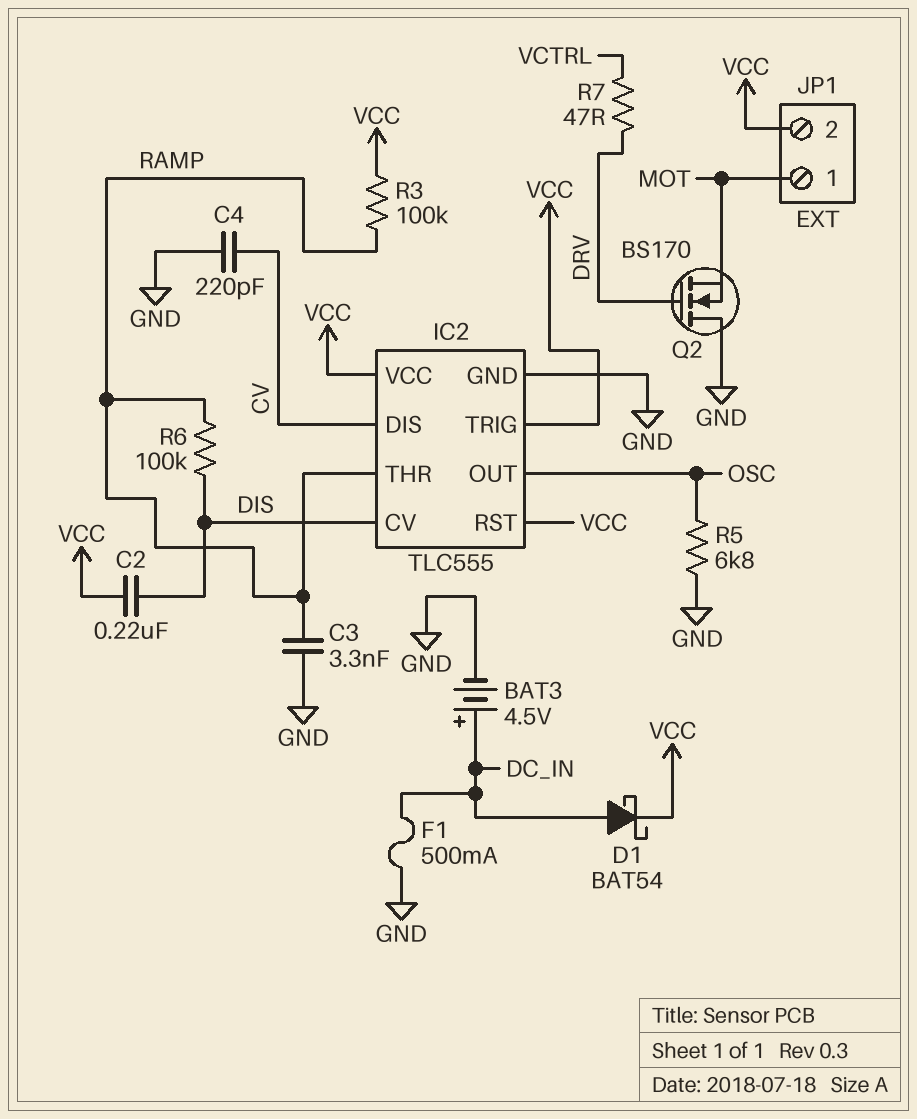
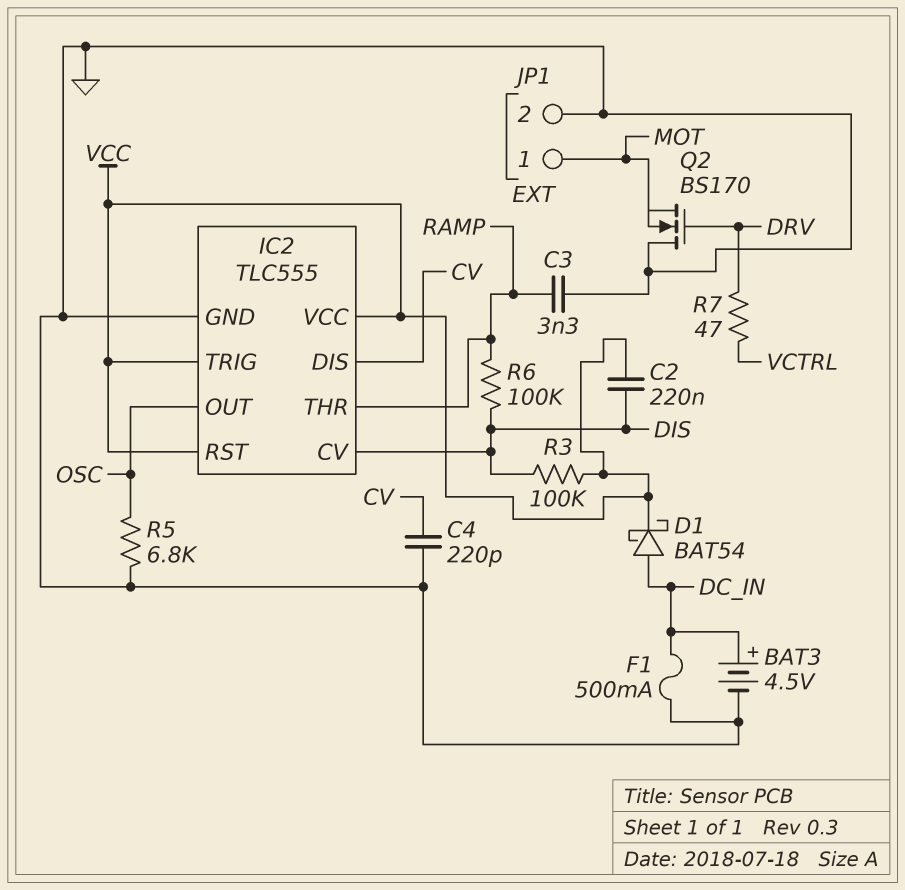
JP1 pin 2: VCC -> GND
R3: 100k (RAMP, VCC) -> 100k (DIS, VCC)

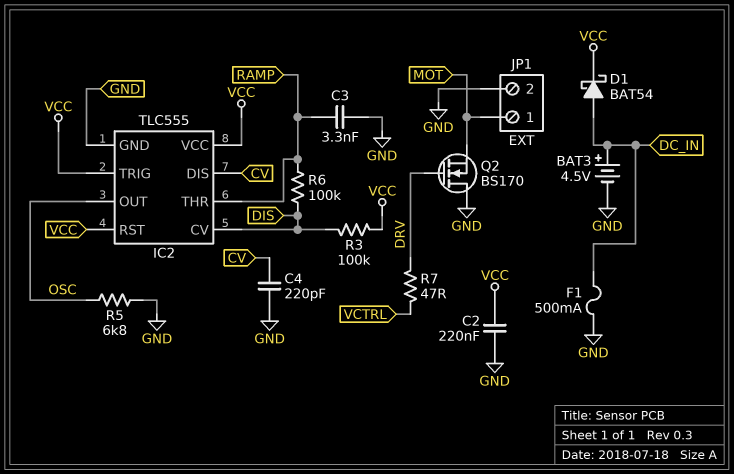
C2: 220nF (DIS, VCC) -> 220nF (GND, VCC)

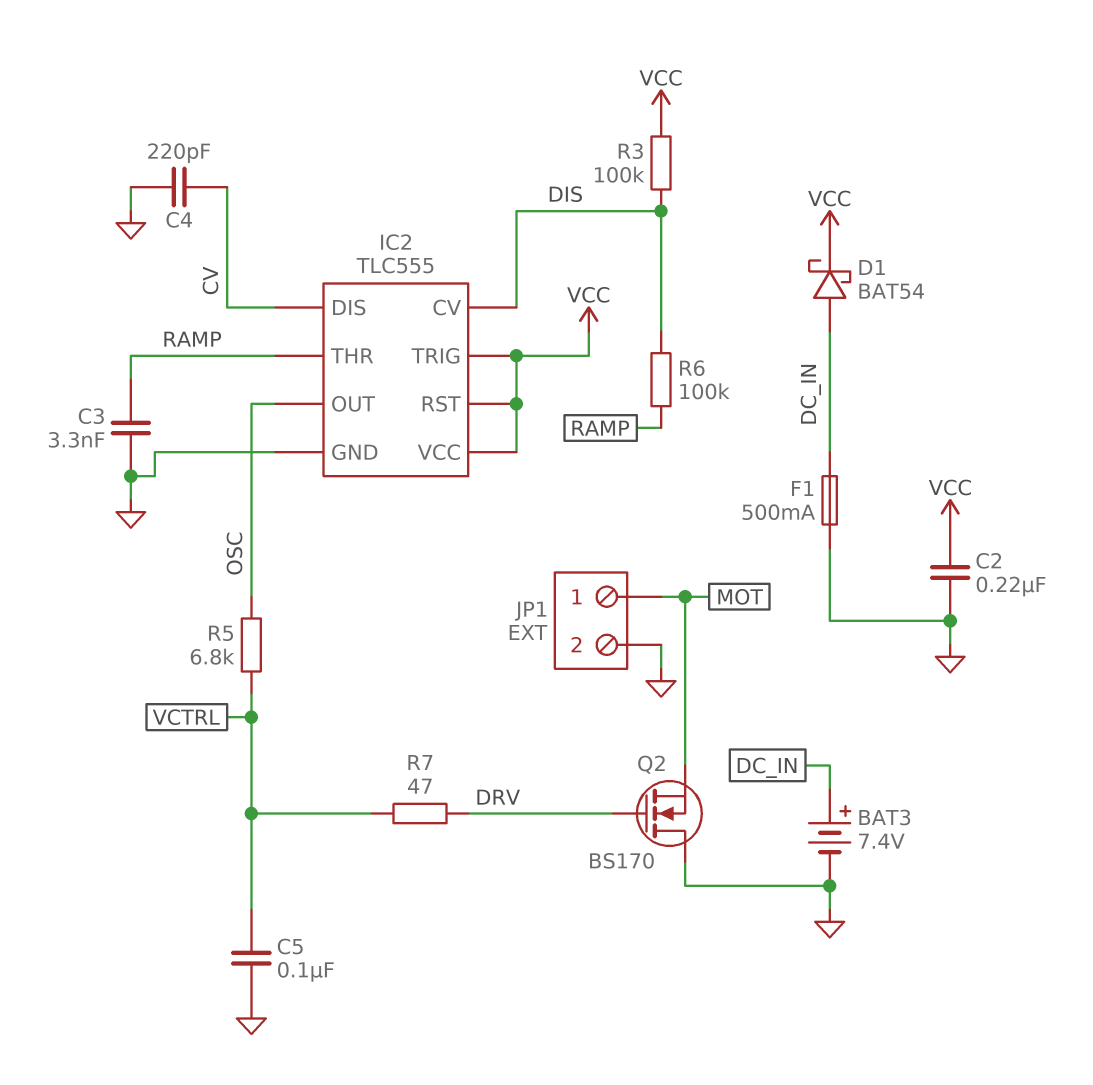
BAT3: 4.5V (plus DC_IN, minus GND) -> 7.4V (plus DC_IN, minus GND)
C5: none -> 100nF (GND, VCTRL)
R5: 6.8k (GND, OSC) -> 6.8k (OSC, VCTRL)

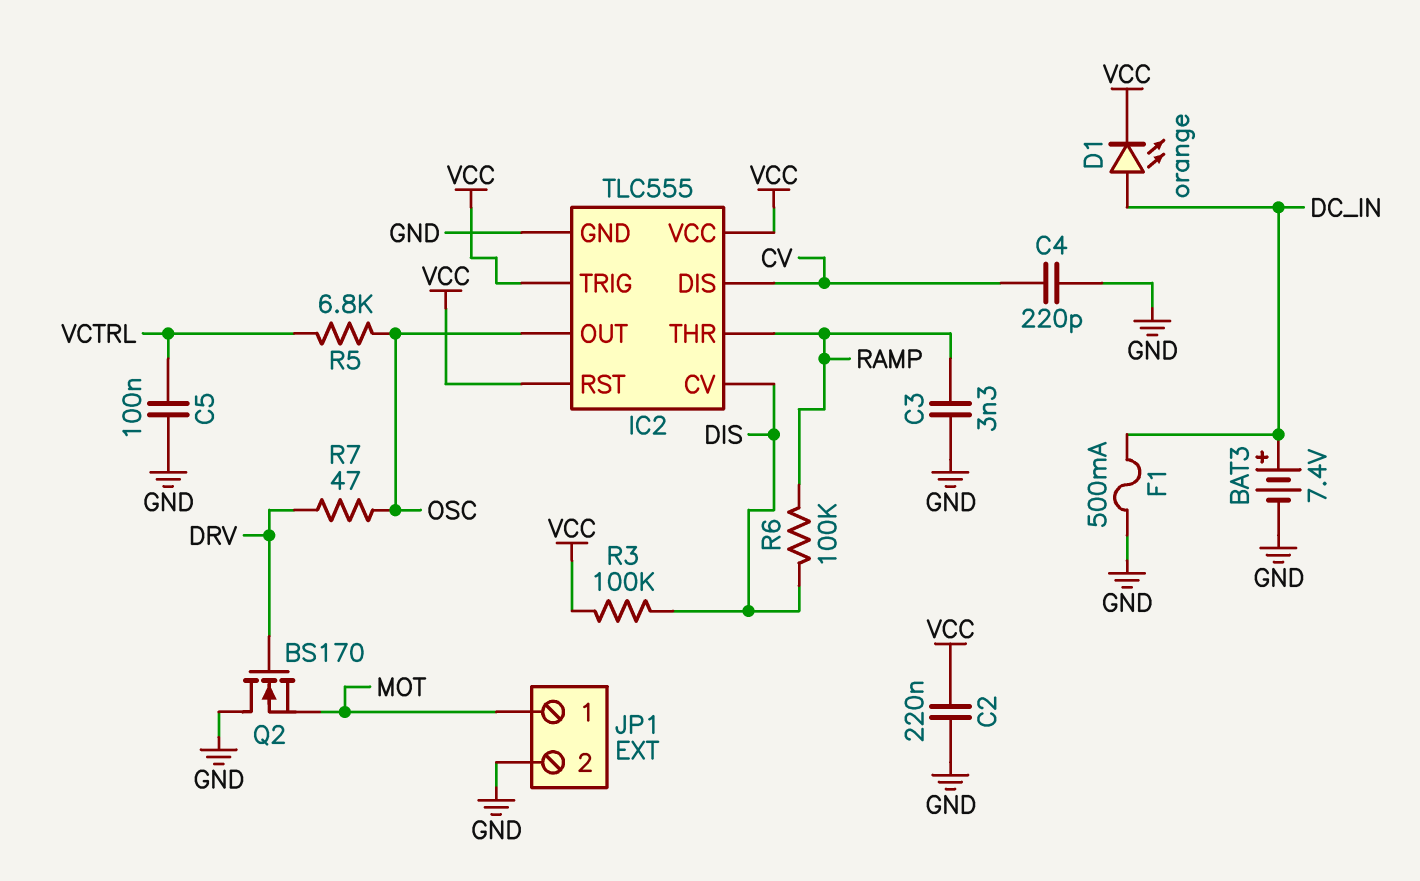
D1: schottky BAT54 (A DC_IN, K VCC) -> LED orange (A DC_IN, K VCC)
R7: 47 (DRV, VCTRL) -> 47 (DRV, OSC)

